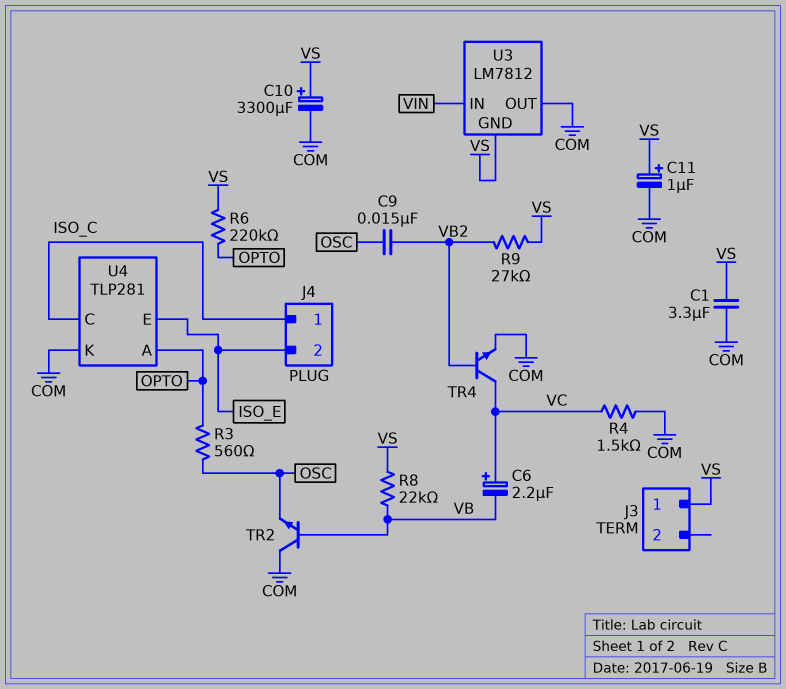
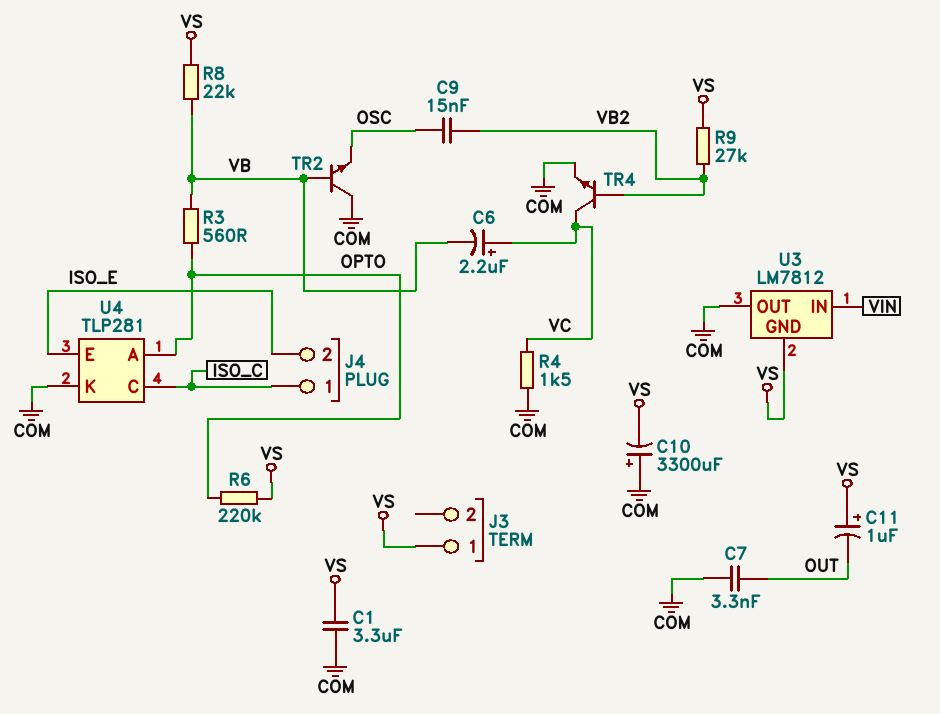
C7: none -> 3.3nF (COM, OUT)
C10: 3300uF (plus VS, minus COM) -> 3300uF (plus COM, minus VS)
C11: 1uF (plus VS, minus COM) -> 1uF (plus VS, minus OUT)
R3: 560 (OPTO, OSC) -> 560 (OPTO, VB)

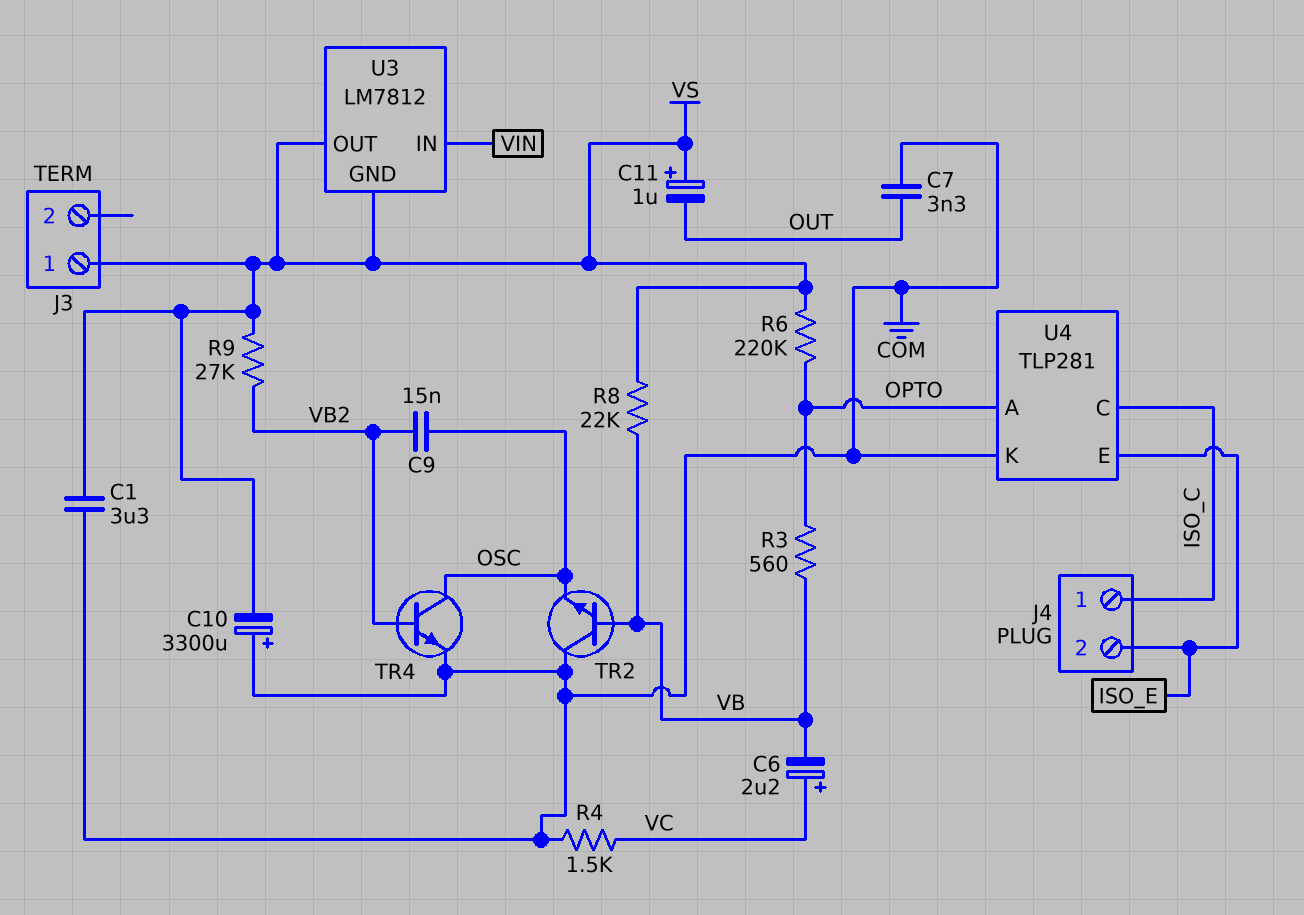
TR4: NPN (B VB2, C VC, E COM) -> NPN (B VB2, C OSC, E COM)
U3 pin OUT: COM -> VS

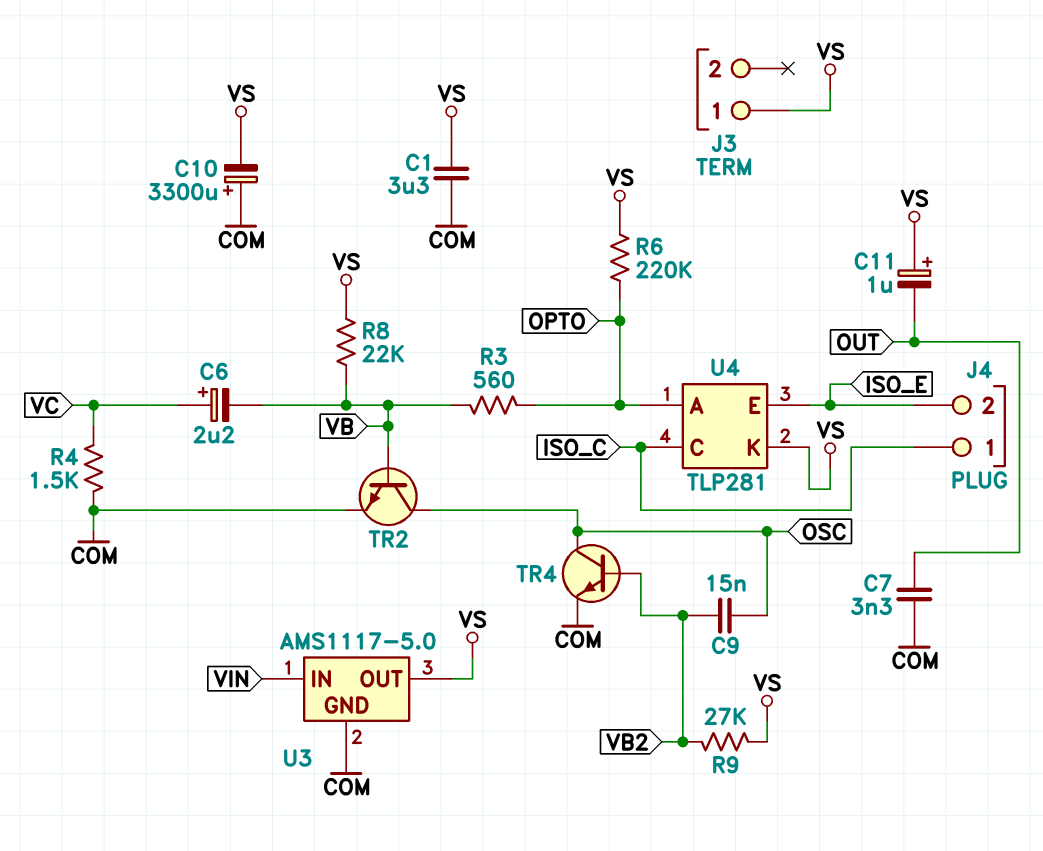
TR2: NPN (B VB, C COM, E OSC) -> NPN (B VB, C OSC, E COM)
U3: LM7812 -> AMS1117-5.0
U3 pin GND: VS -> COM
U4 pin K: COM -> VS

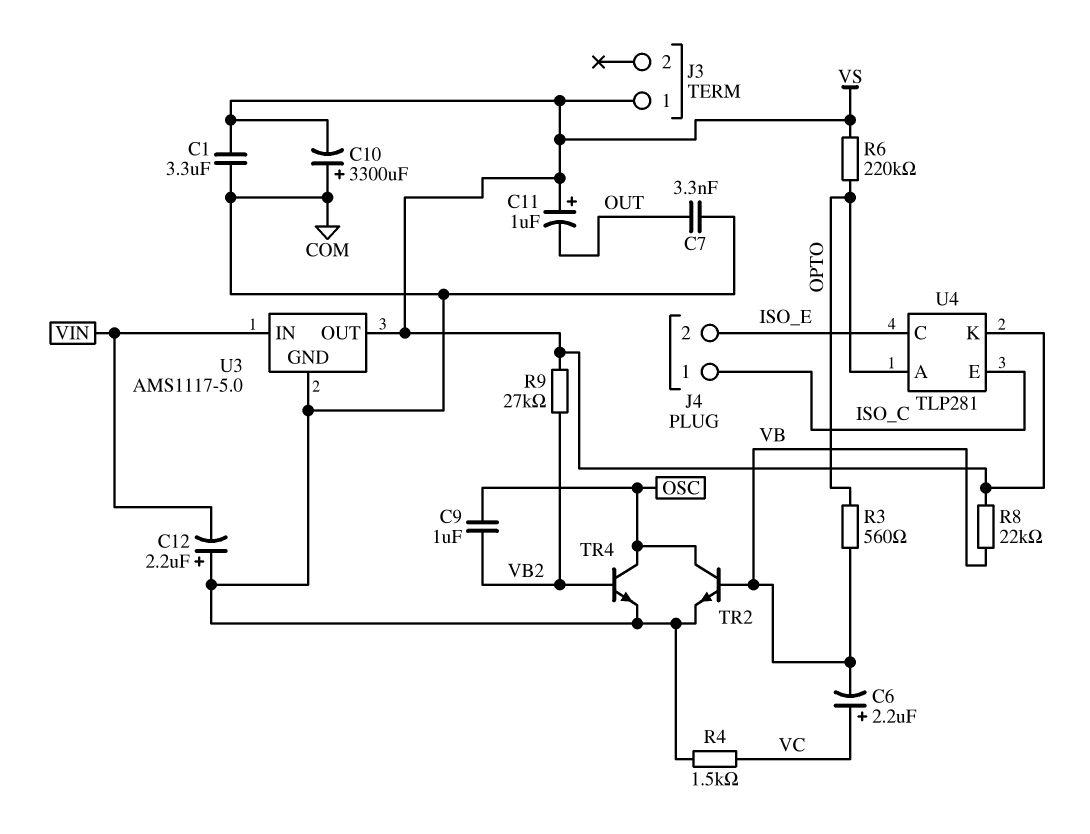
C9: 15nF (OSC, VB2) -> 1uF (OSC, VB2)
C12: none -> 2.2uF (plus COM, minus VIN)
U4 pin C: ISO_C -> ISO_E
U4 pin E: ISO_E -> ISO_C

